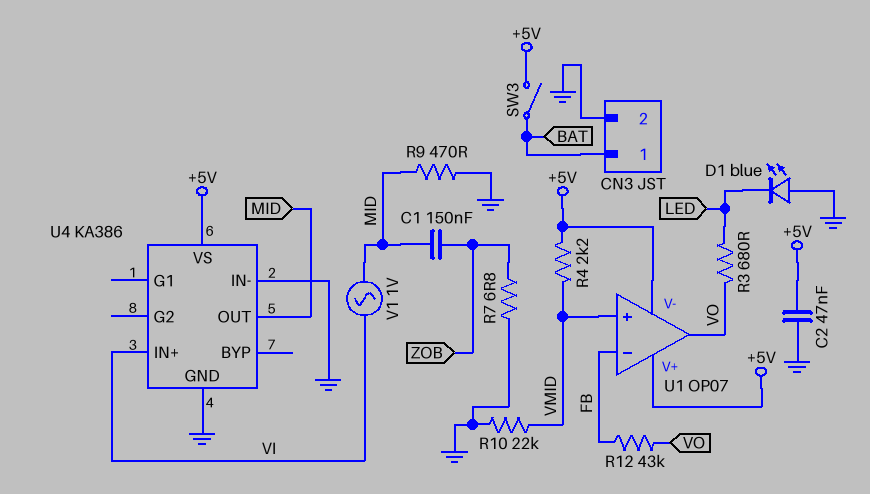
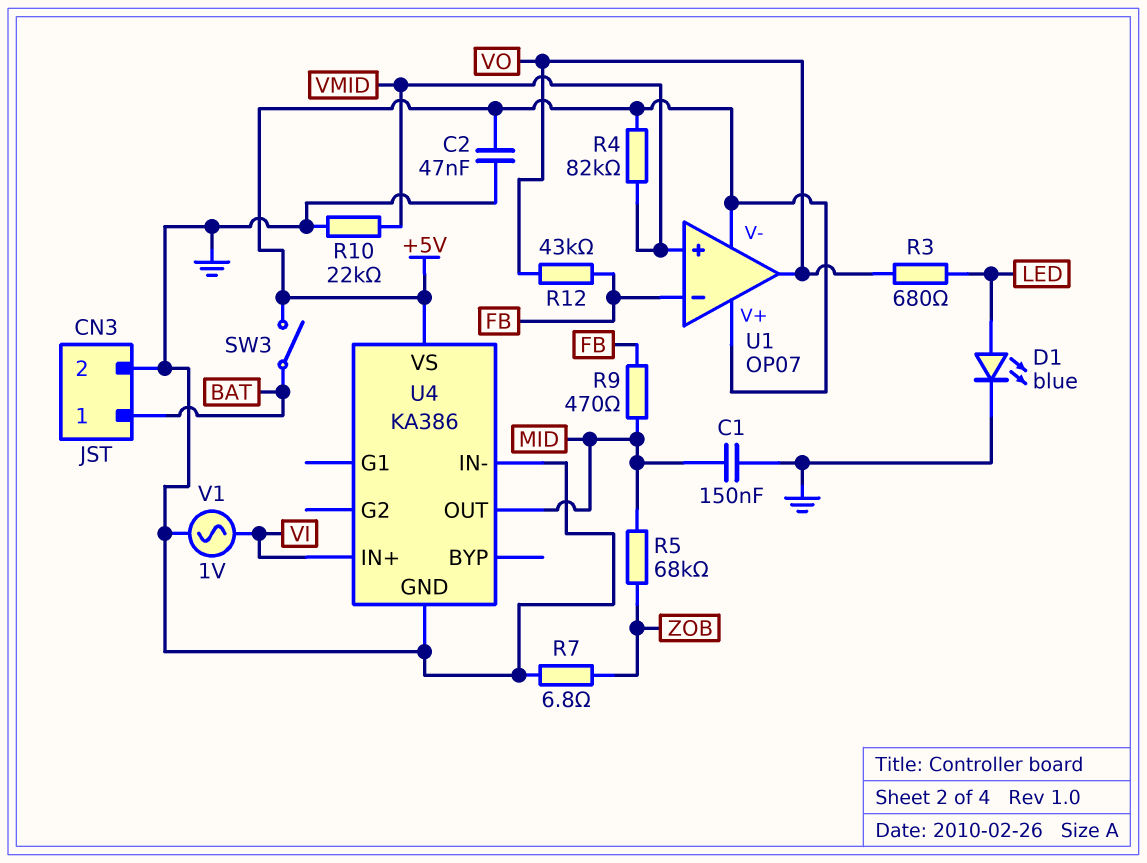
C1: 150nF (MID, ZOB) -> 150nF (GND, MID)
D1: LED blue (A GND, K LED) -> LED blue (A LED, K GND)
R4: 2.2k (+5V, VMID) -> 82k (+5V, VMID)
R5: none -> 68k (MID, ZOB)
R9: 470 (GND, MID) -> 470 (FB, MID)
V1: AC 1V (MID, VI) -> AC 1V (GND, VI)

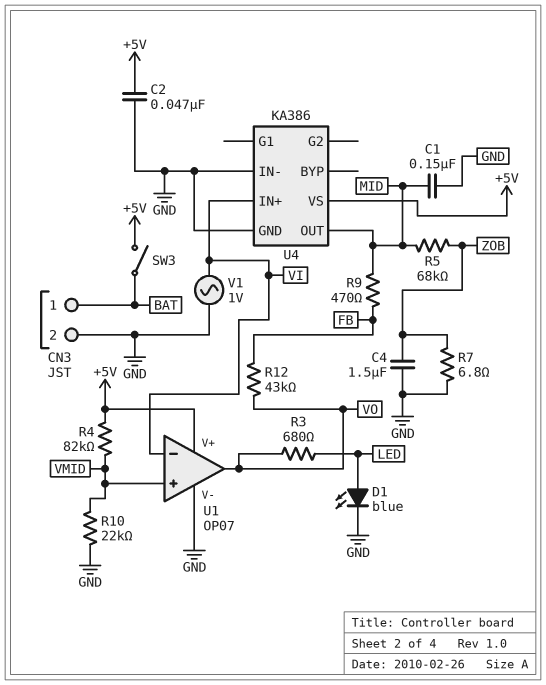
C4: none -> 1.5uF (GND, ZOB)
U1 pin V-: +5V -> GND
U1 pin in-: FB -> VI

